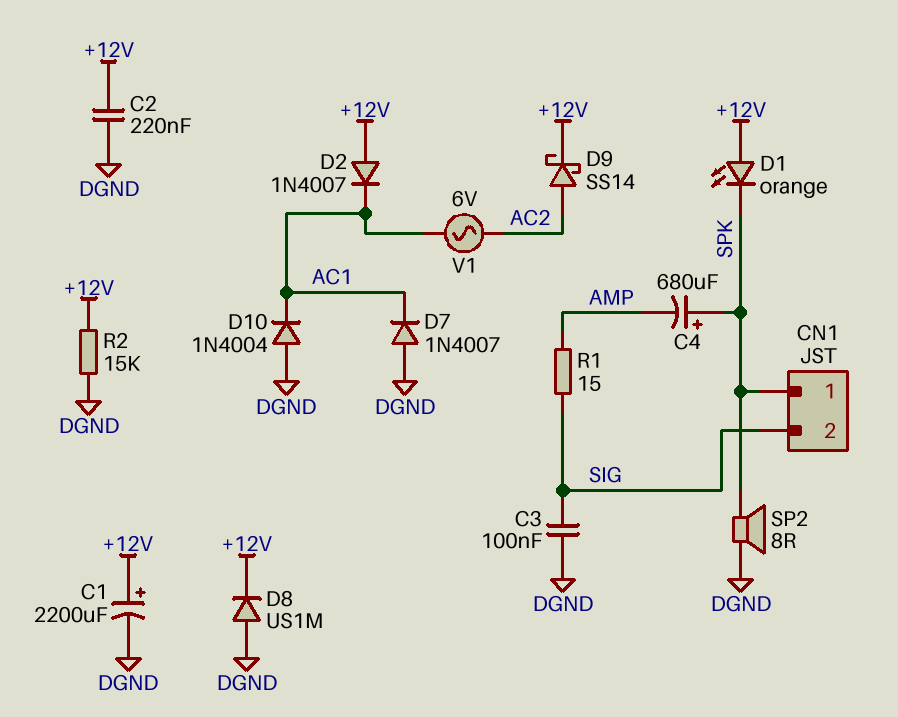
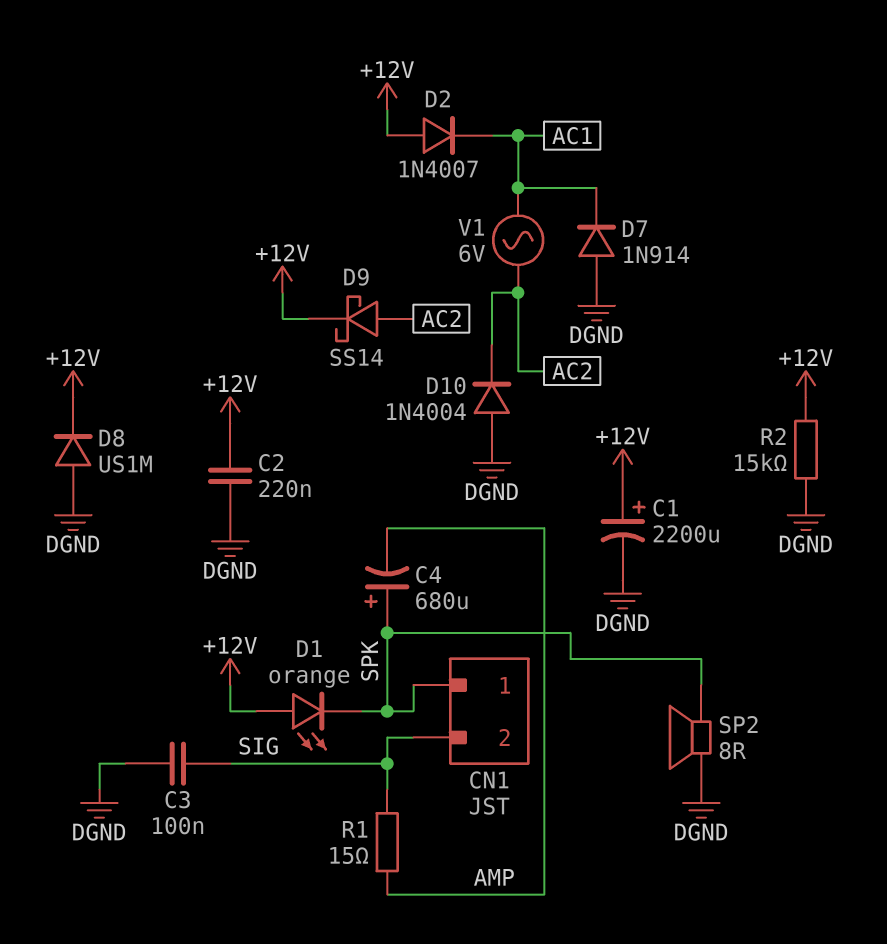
D7: diode 1N4007 (A DGND, K AC1) -> diode 1N914 (A DGND, K AC1)
D10: diode 1N4004 (A DGND, K AC1) -> diode 1N4004 (A DGND, K AC2)

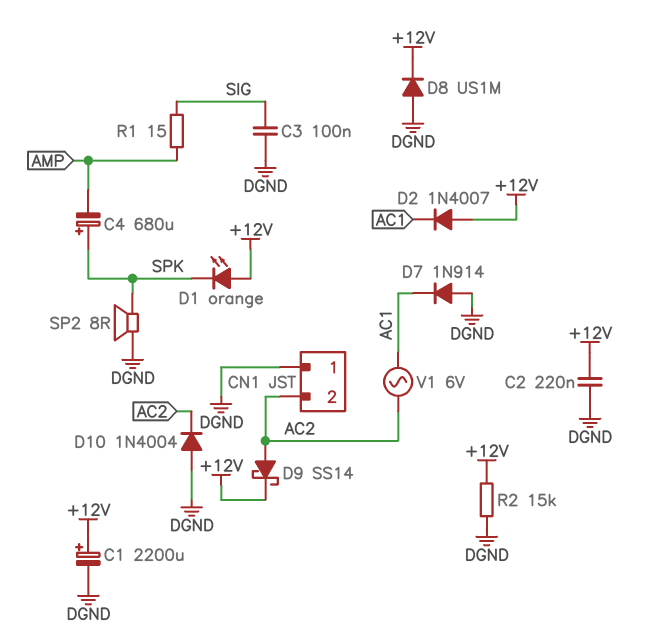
CN1 pin 1: SPK -> DGND
CN1 pin 2: SIG -> AC2

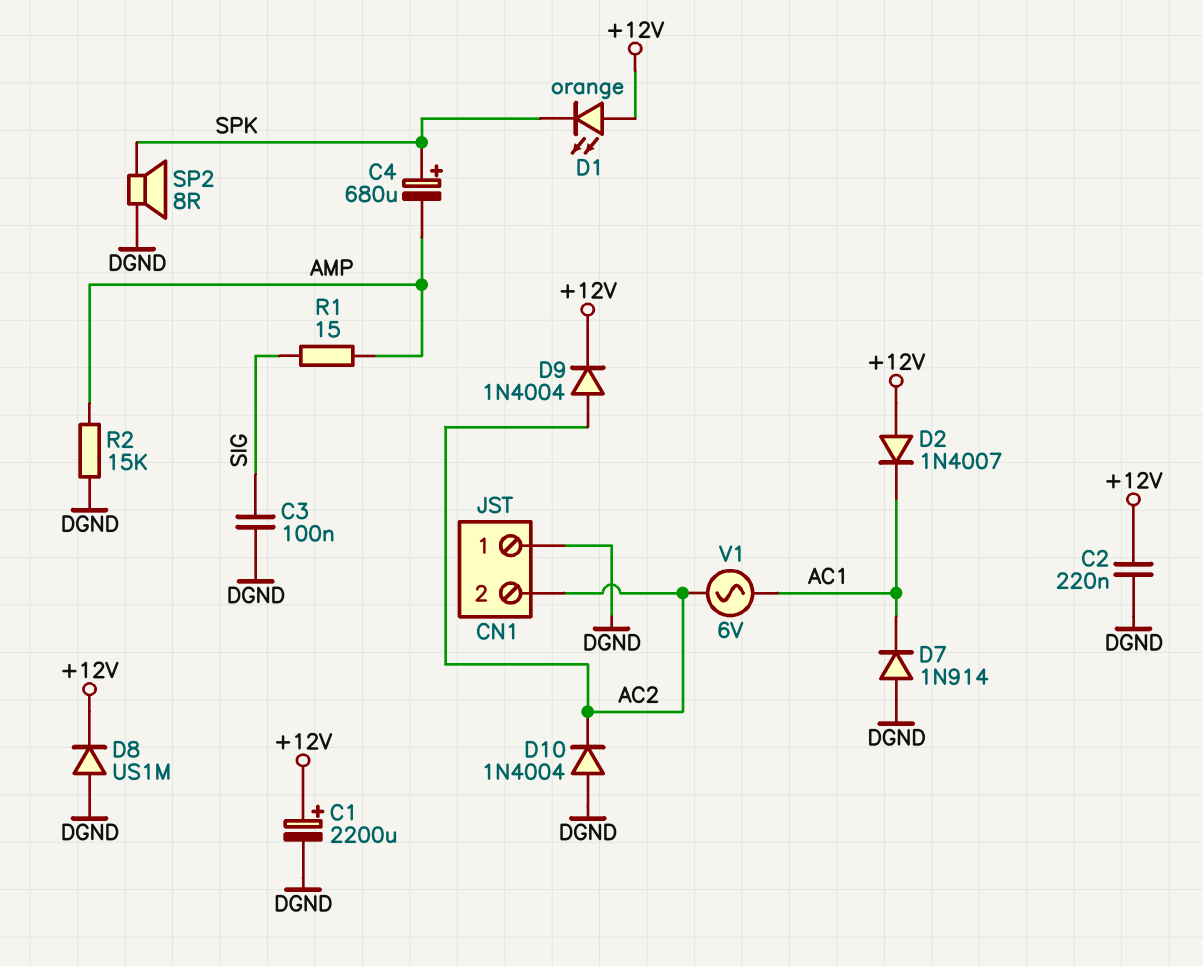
D9: schottky SS14 (A AC2, K +12V) -> diode 1N4004 (A AC2, K +12V)
R2: 15k (+12V, DGND) -> 15k (AMP, DGND)

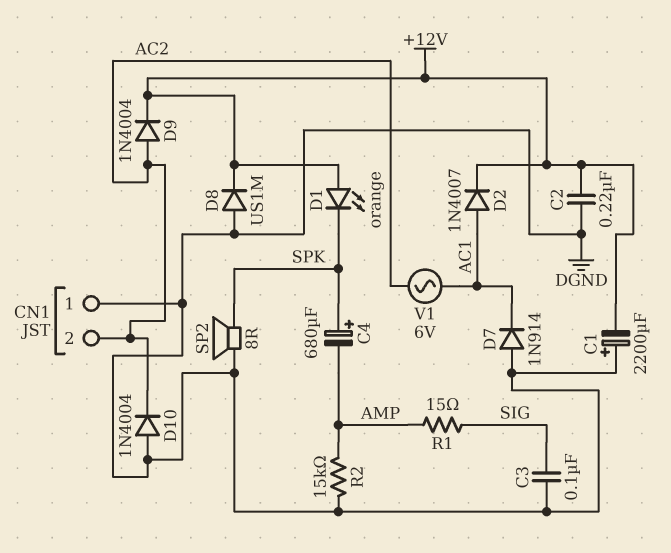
C1: 2200uF (plus +12V, minus DGND) -> 2200uF (plus DGND, minus +12V)
D2: diode 1N4007 (A +12V, K AC1) -> diode 1N4007 (A AC1, K +12V)

